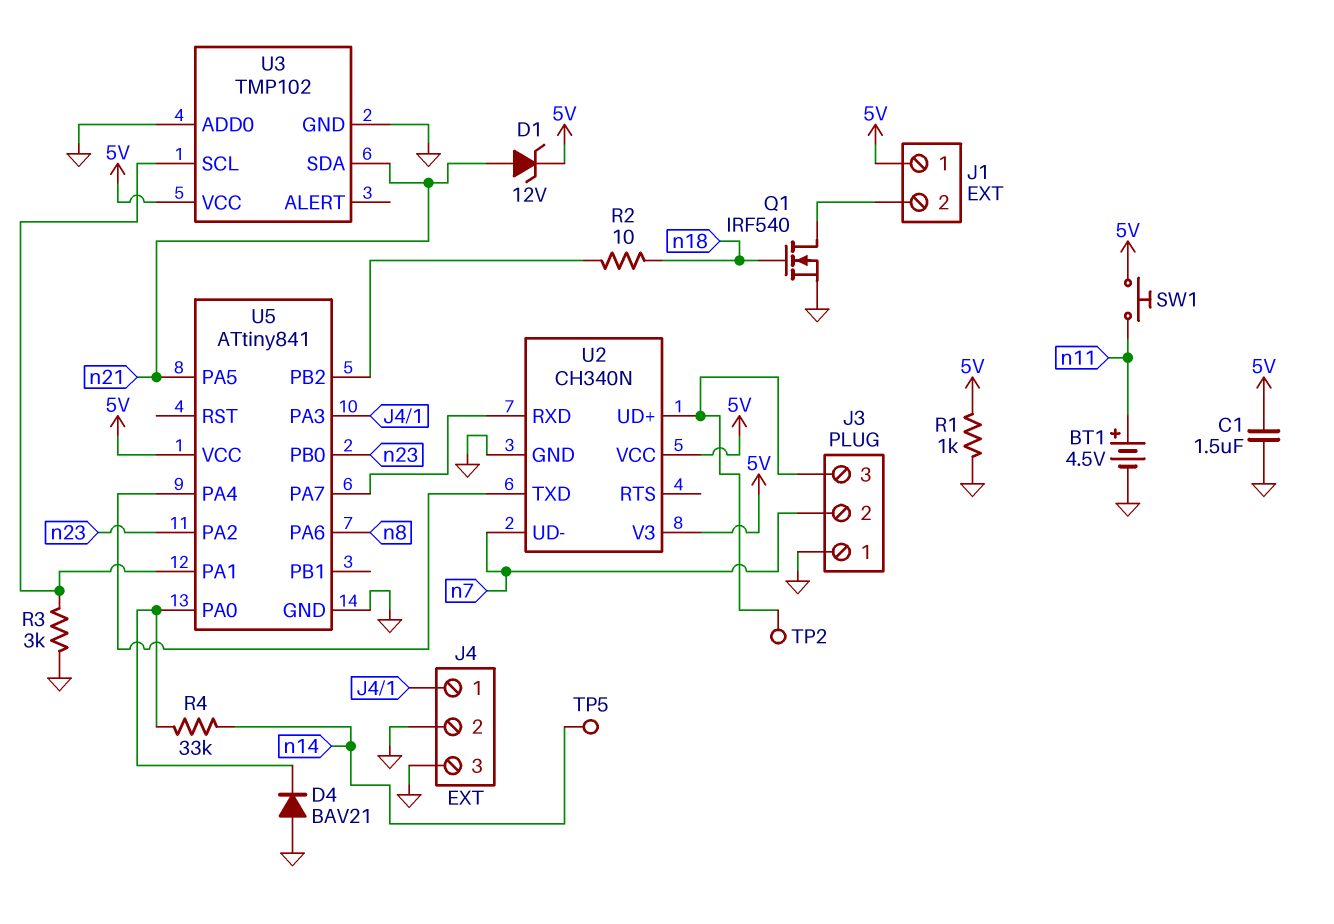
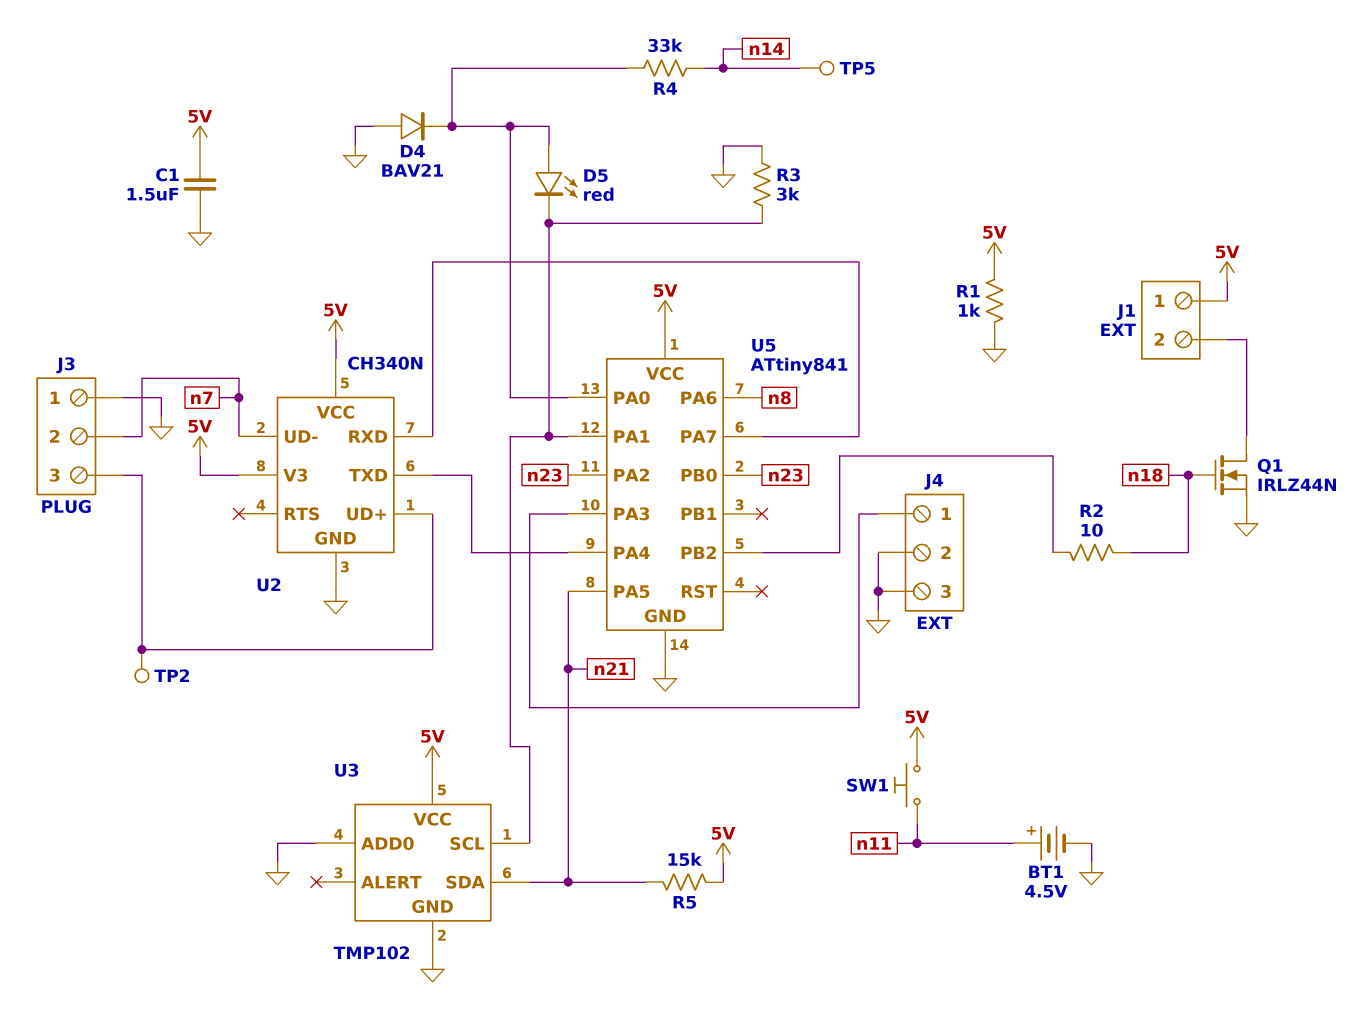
D1: zener 12V (A n21, K 5V) -> none
D5: none -> LED red (A U5/PA0, K U3/SCL)
Q1: NMOS IRF540 (G n18, D J1/2, S GND) -> NMOS IRLZ44N (G n18, D J1/2, S GND)
R5: none -> 15k (5V, n21)

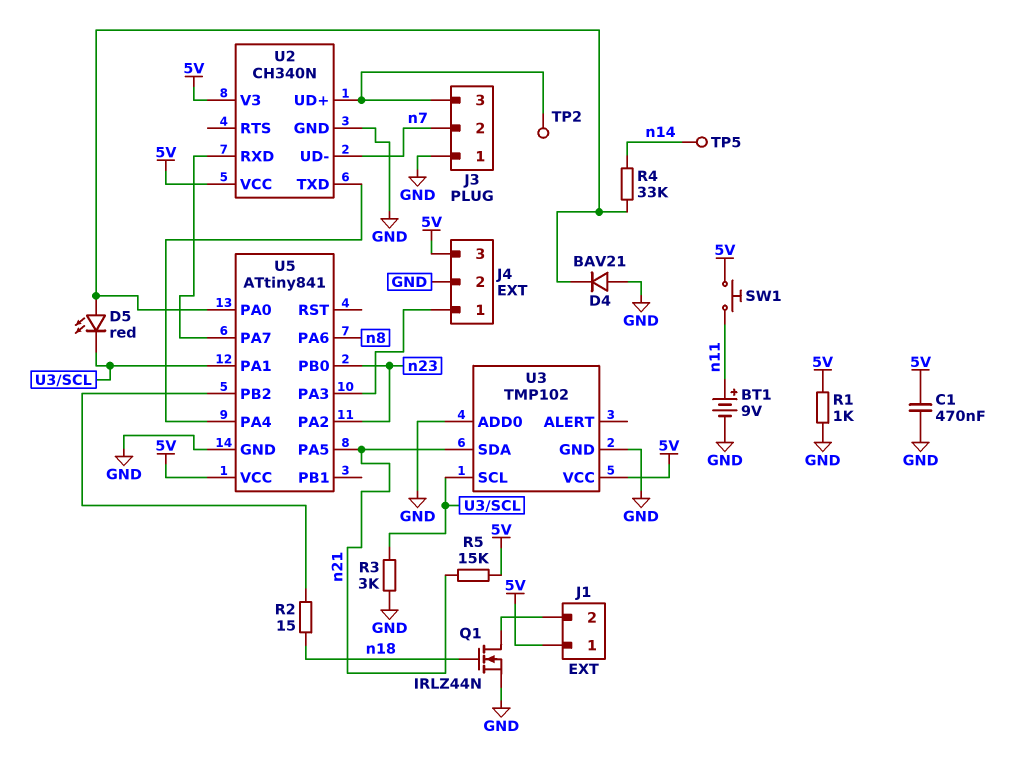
BT1: 4.5V (plus n11, minus GND) -> 9V (plus n11, minus GND)
C1: 1.5uF (5V, GND) -> 470nF (5V, GND)
J4 pin 3: GND -> 5V
R2: 10 (U5/PB2, n18) -> 15 (U5/PB2, n18)

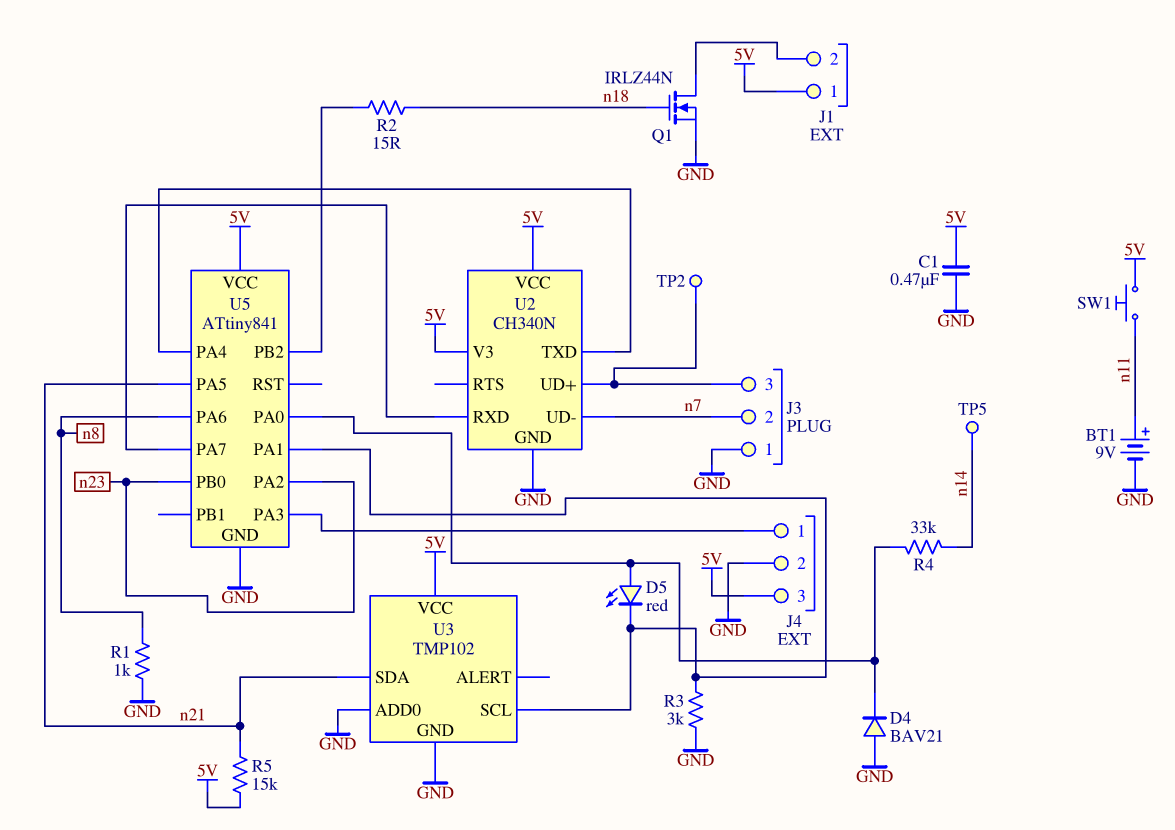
R1: 1k (5V, GND) -> 1k (GND, n8)

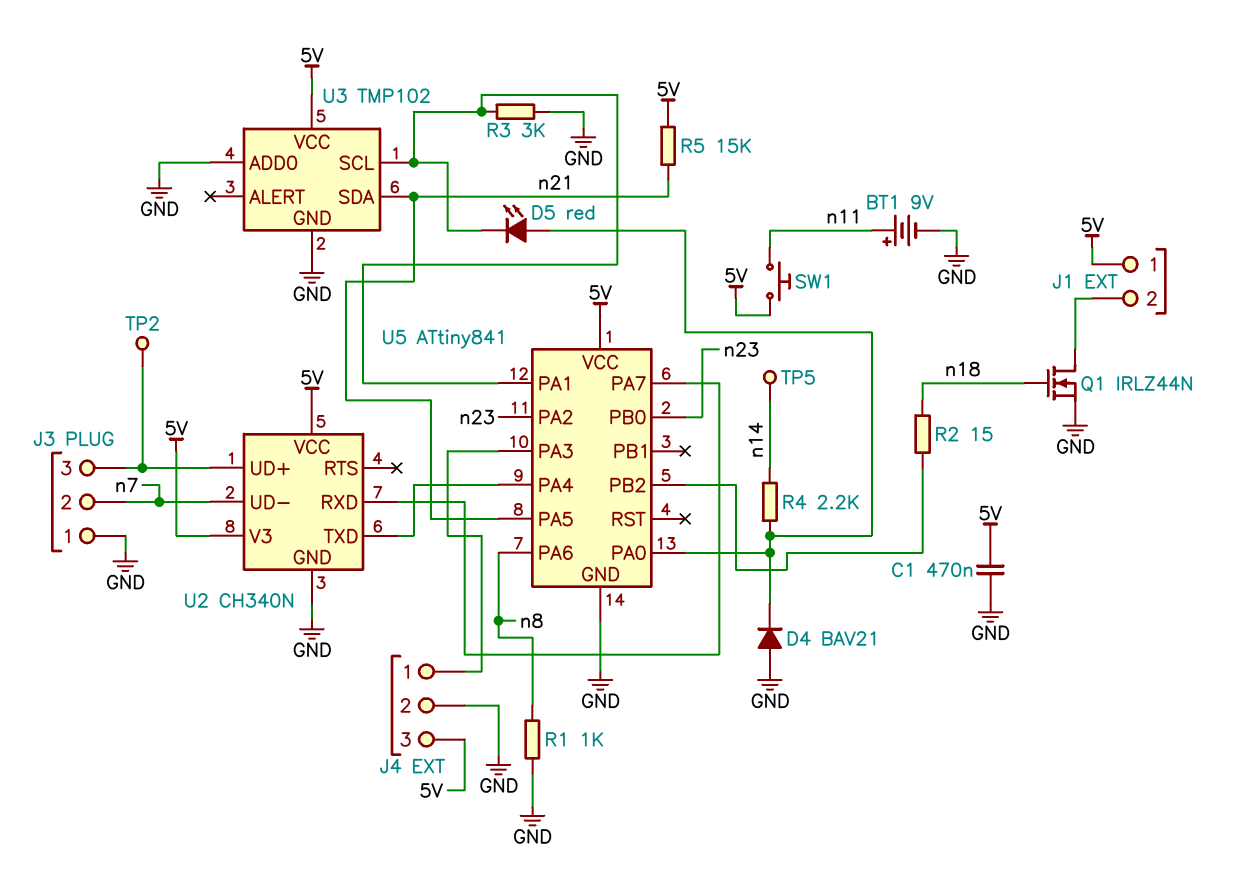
R4: 33k (U5/PA0, n14) -> 2.2k (U5/PA0, n14)

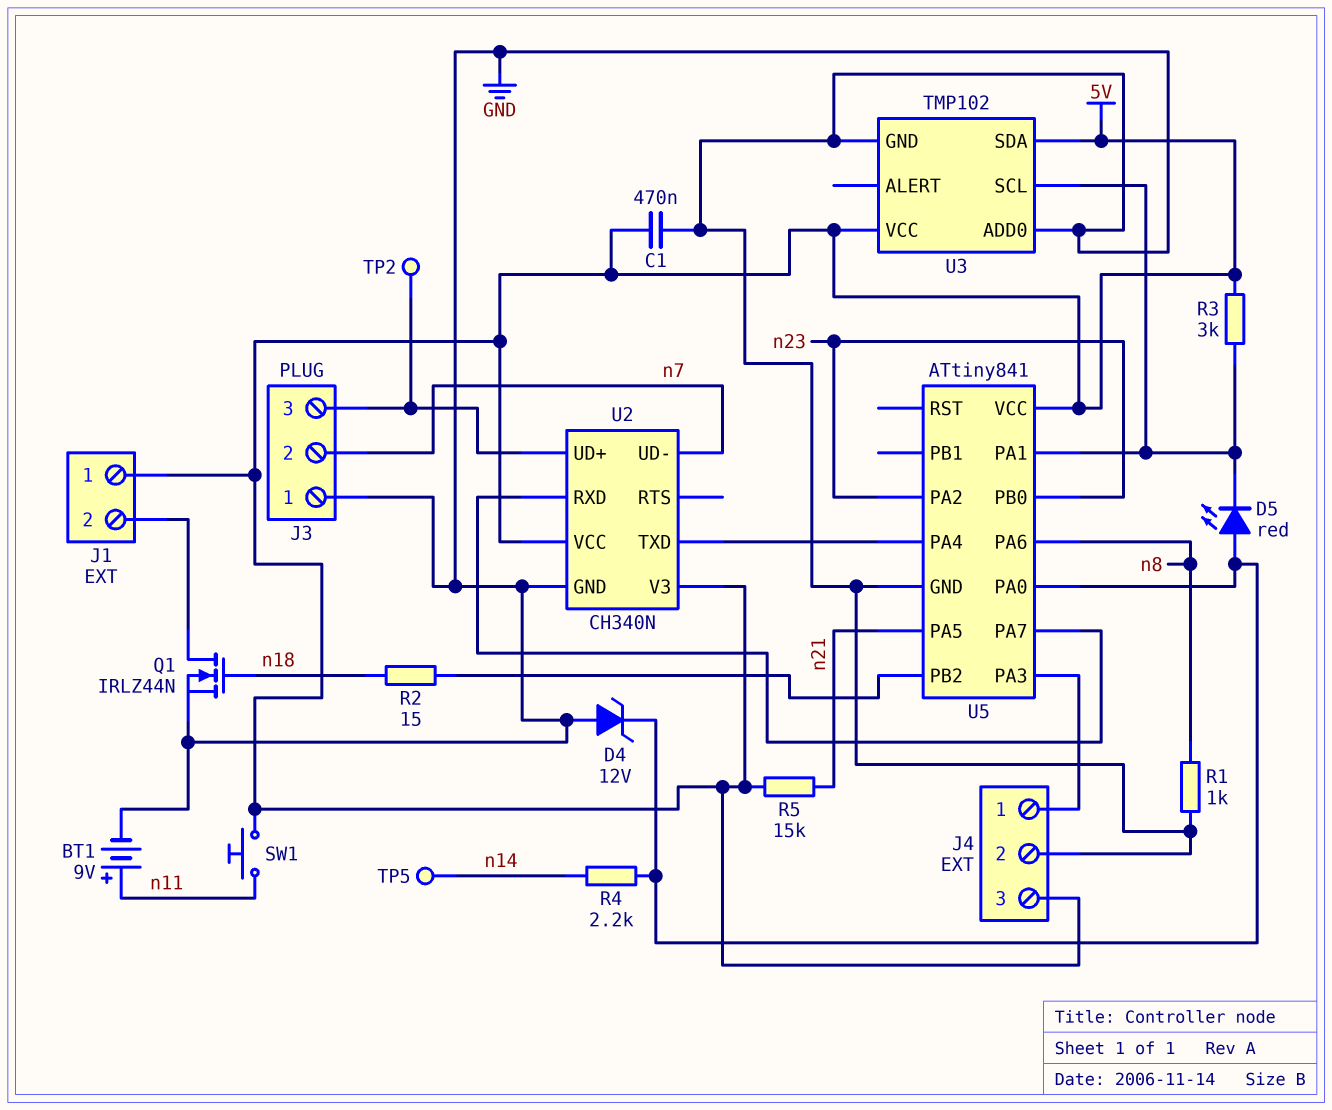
D4: diode BAV21 (A GND, K U5/PA0) -> zener 12V (A GND, K U5/PA0)
R3: 3k (GND, U3/SCL) -> 3k (5V, U3/SCL)
U3 pin SDA: n21 -> 5V

